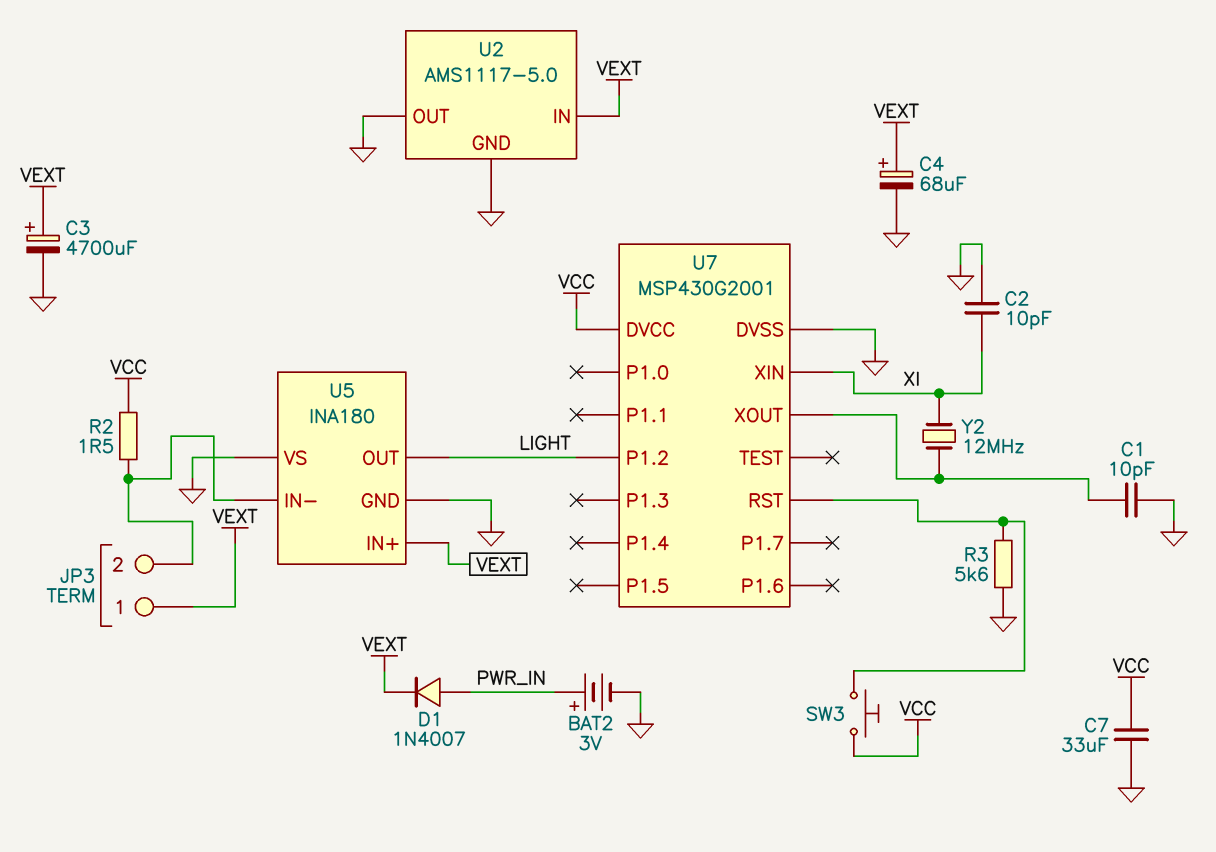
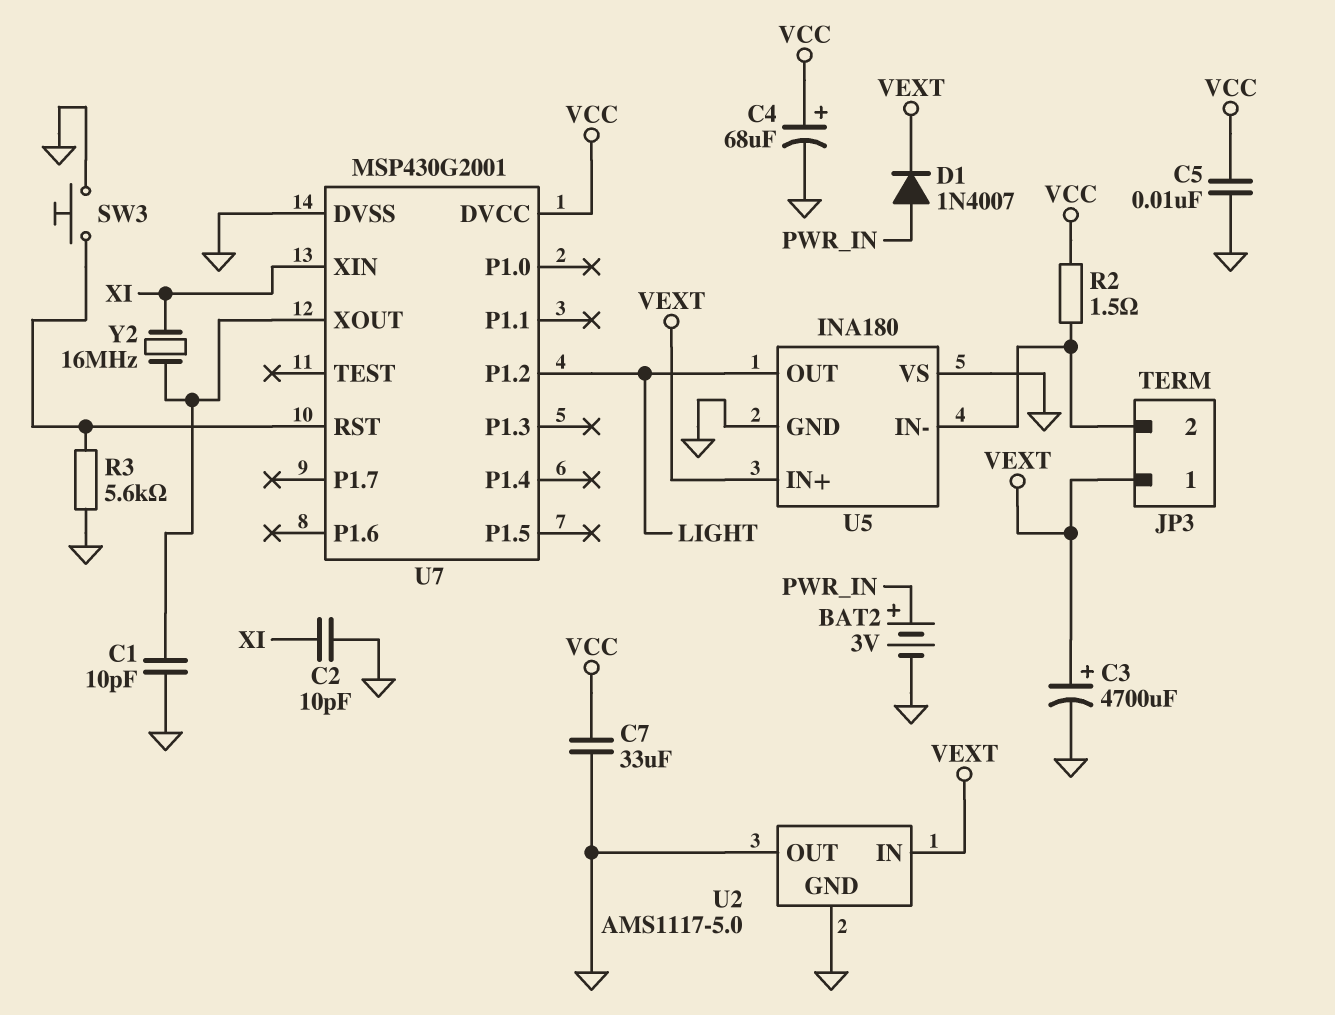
C4: 68uF (plus VEXT, minus GND) -> 68uF (plus VCC, minus GND)
C5: none -> 10nF (GND, VCC)
SW3: button (U7/RST, VCC) -> button (GND, U7/RST)
Y2: 12MHz (U7/XOUT, XI) -> 16MHz (U7/XOUT, XI)

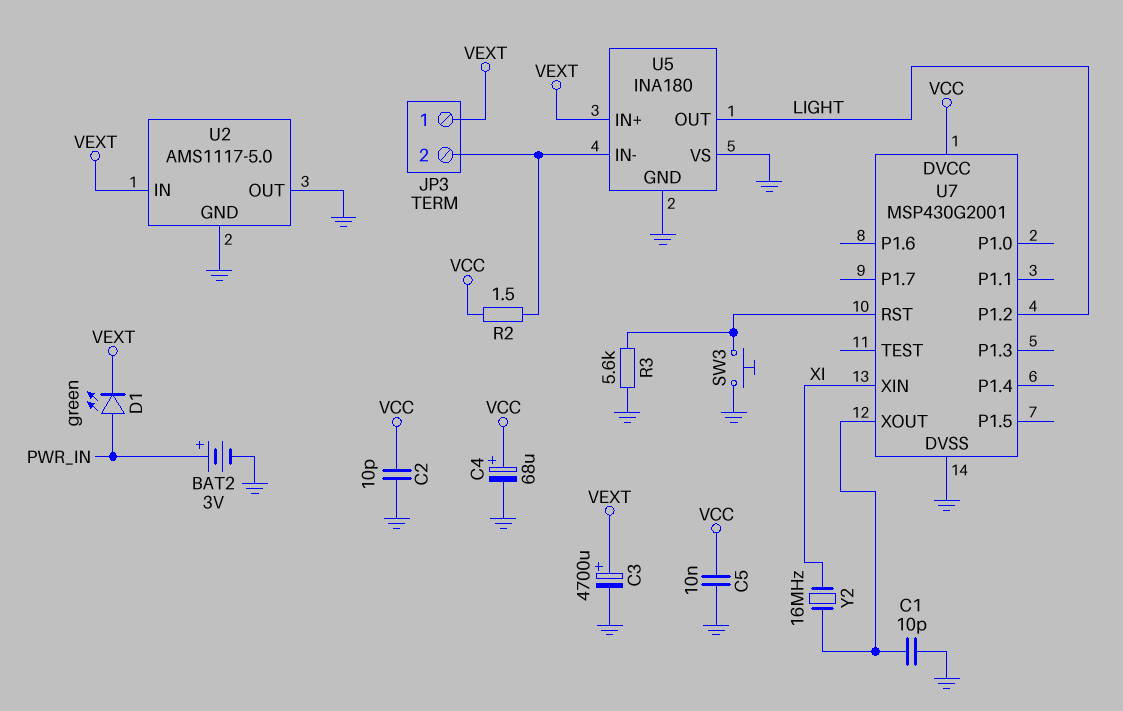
C2: 10pF (GND, XI) -> 10pF (GND, VCC)
C7: 33uF (GND, VCC) -> none
D1: diode 1N4007 (A PWR_IN, K VEXT) -> LED green (A PWR_IN, K VEXT)

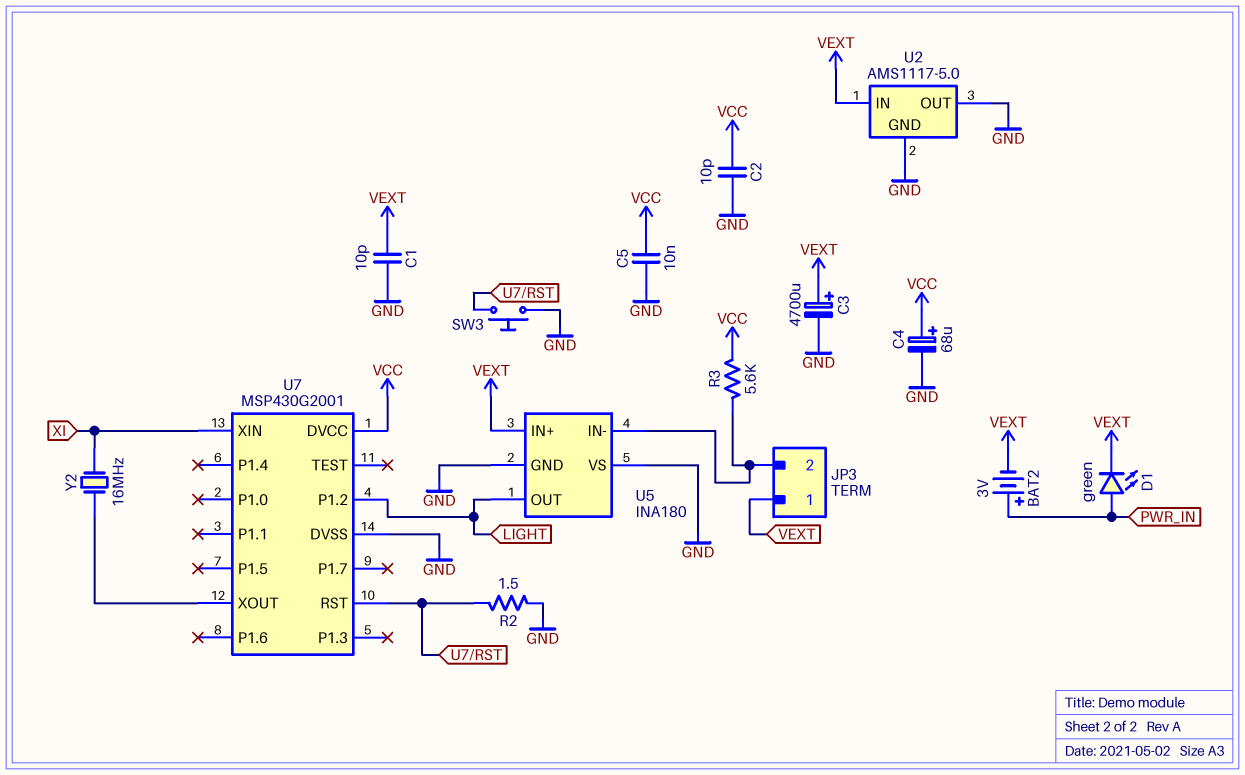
BAT2: 3V (plus PWR_IN, minus GND) -> 3V (plus PWR_IN, minus VEXT)
C1: 10pF (GND, U7/XOUT) -> 10pF (GND, VEXT)
R2: 1.5 (JP3/2, VCC) -> 1.5 (GND, U7/RST)
R3: 5.6k (GND, U7/RST) -> 5.6k (JP3/2, VCC)

